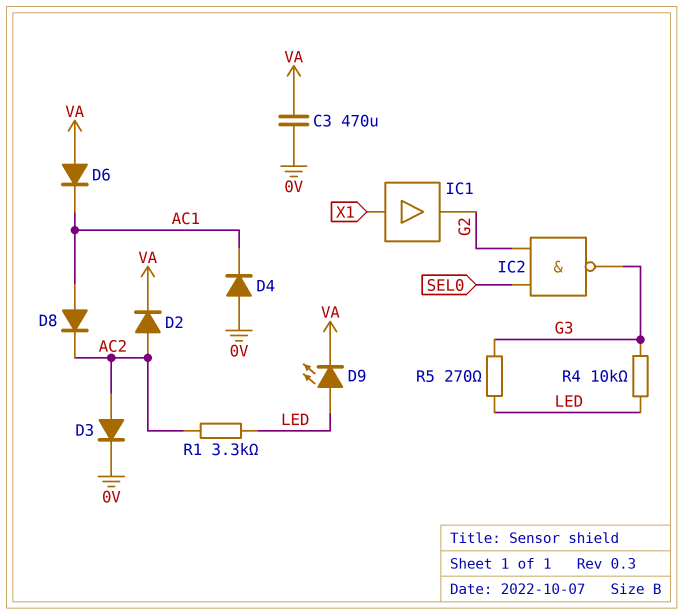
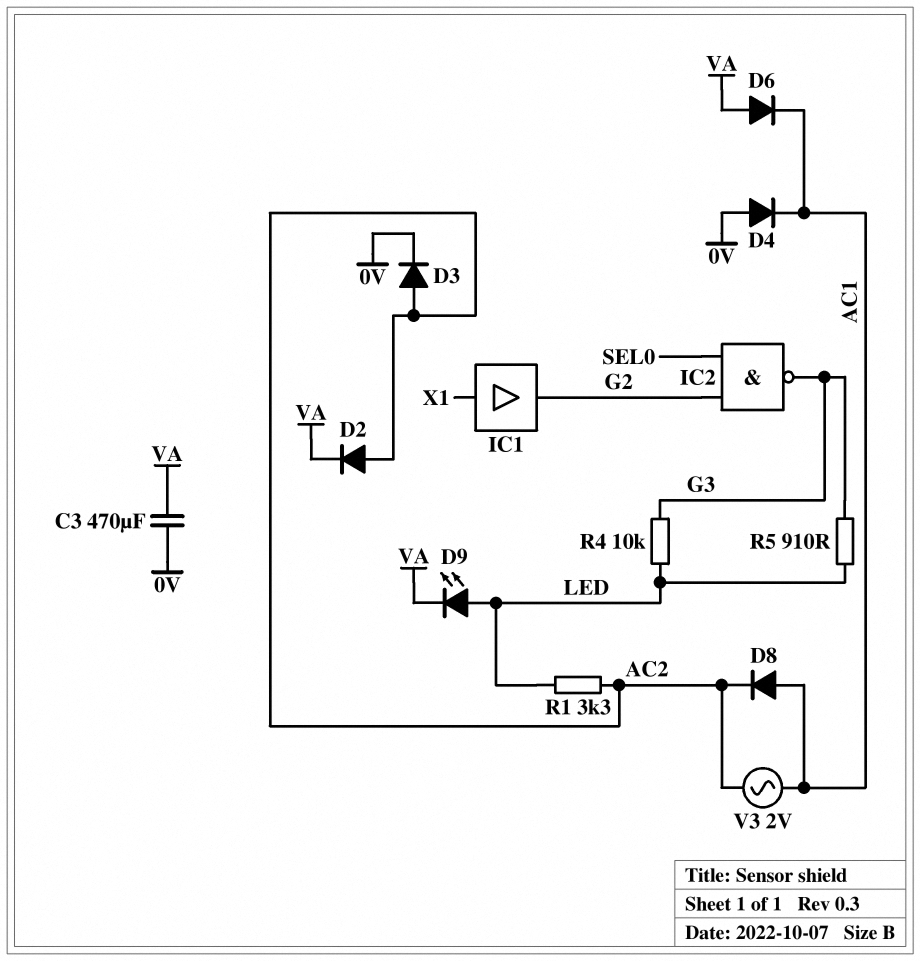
R5: 270 (G3, LED) -> 910 (G3, LED)
V3: none -> AC 2V (AC1, AC2)

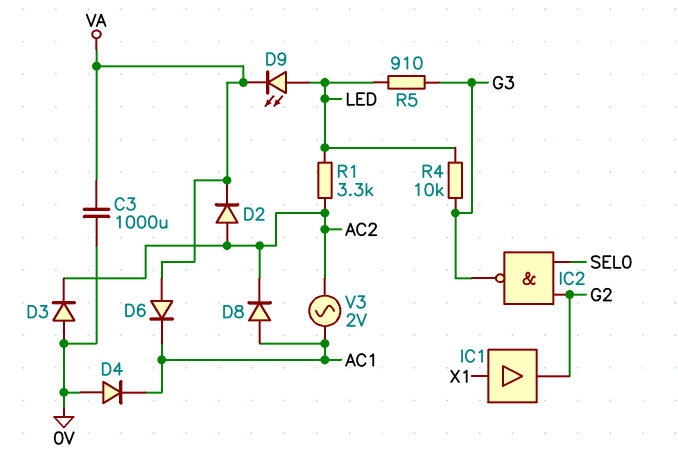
C3: 470uF (0V, VA) -> 1000uF (0V, VA)
D3: diode (A AC2, K 0V) -> diode (A 0V, K AC2)

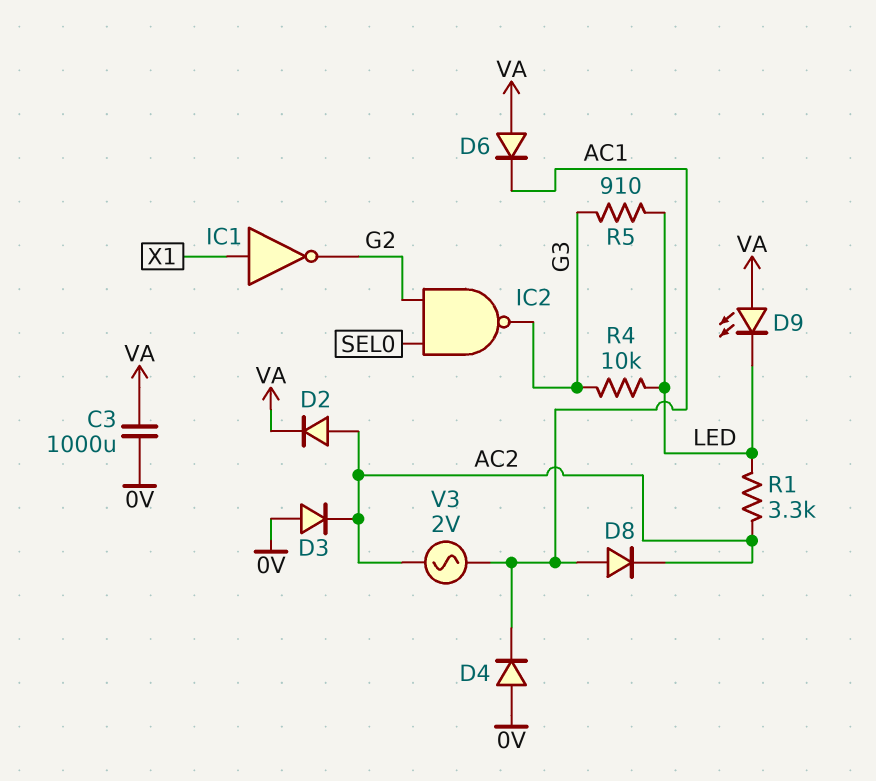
D9: LED (A LED, K VA) -> LED (A VA, K LED)
IC1: buffer (in X1, out G2) -> NOT (in X1, out G2)

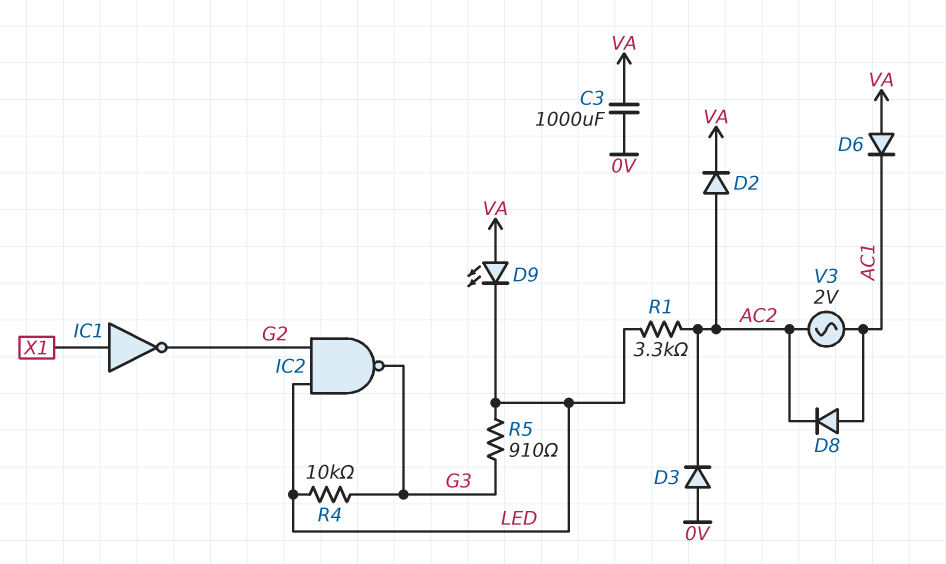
D4: diode (A 0V, K AC1) -> none
IC2: NAND (in G2, in SEL0, out G3) -> NAND (in G2, in LED, out G3)

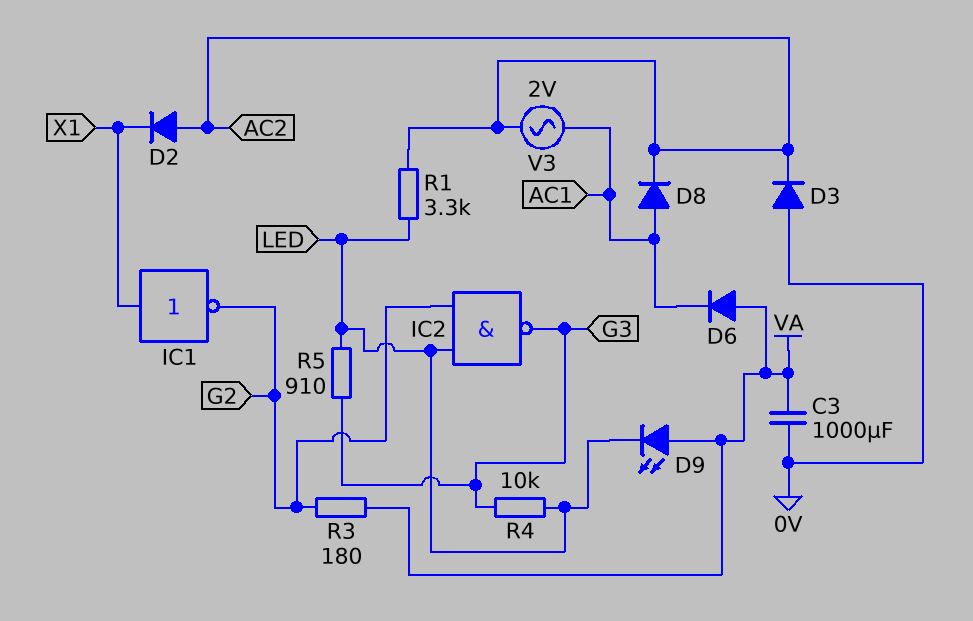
D2: diode (A AC2, K VA) -> diode (A AC2, K X1)
R3: none -> 180 (G2, VA)

